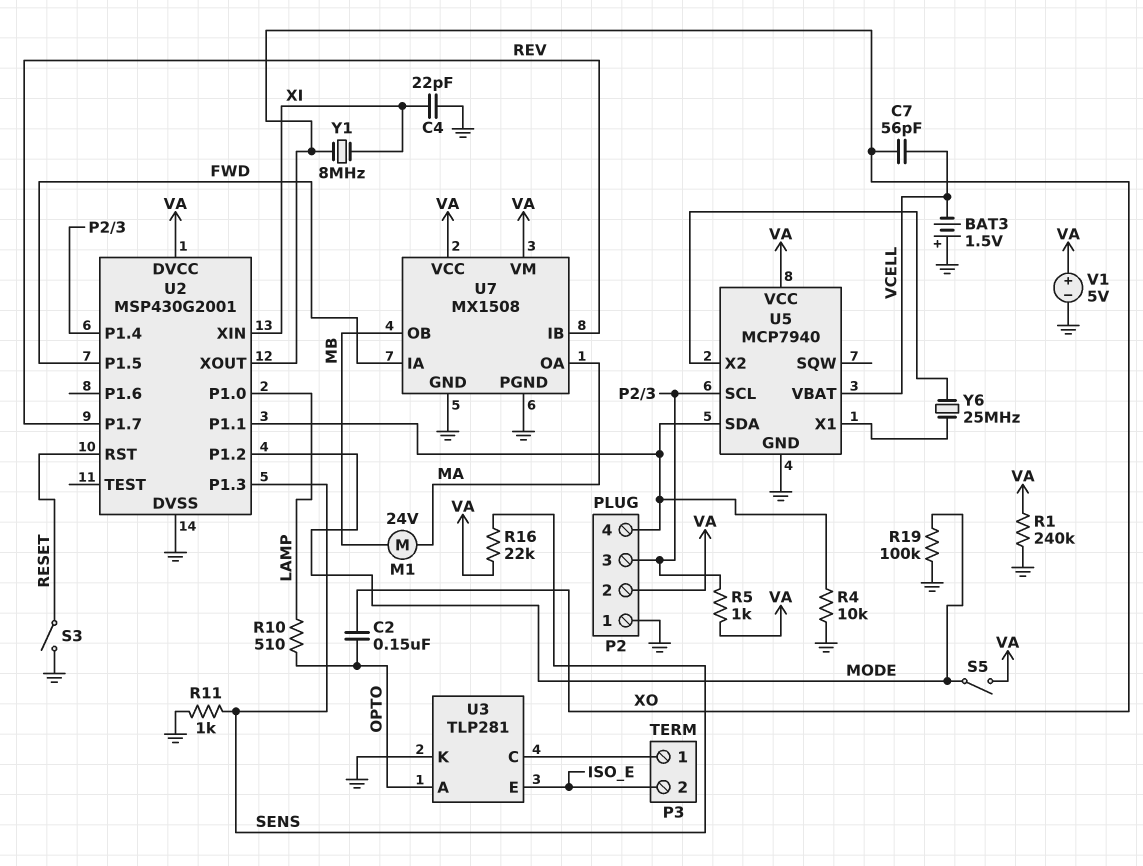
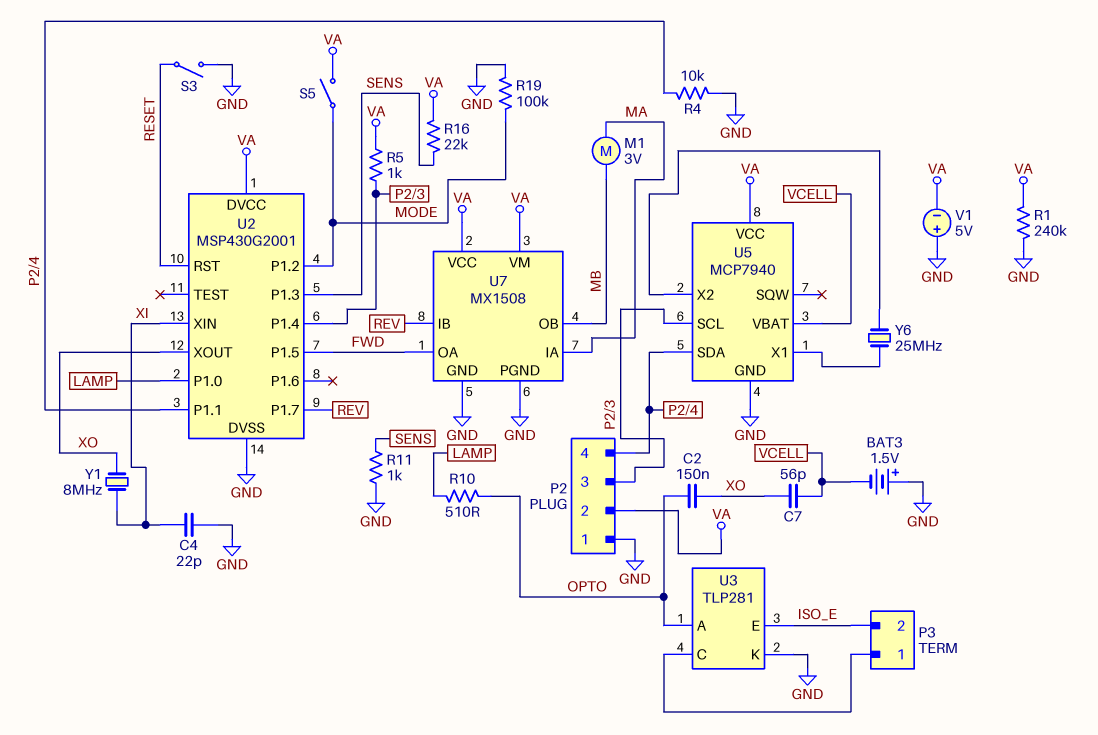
M1: motor 24V (MA, MB) -> motor 3V (MA, MB)
U7 pin IA: FWD -> MA
U7 pin OA: MA -> FWD
V1: 5V (plus VA, minus GND) -> 5V (plus GND, minus VA)

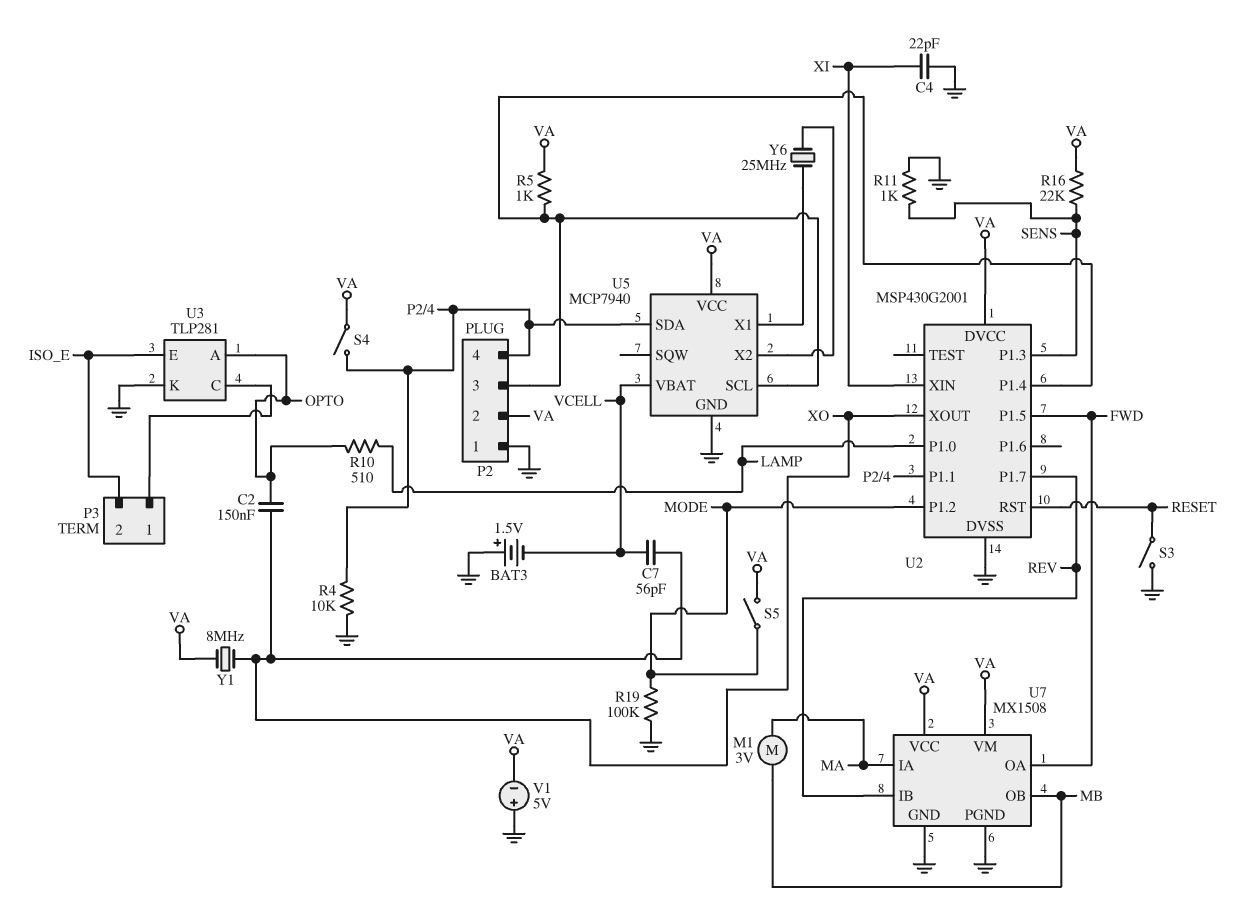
R1: 240k (GND, VA) -> none
S4: none -> switch (P2/4, VA)
Y1: 8MHz (XI, XO) -> 8MHz (VA, XO)

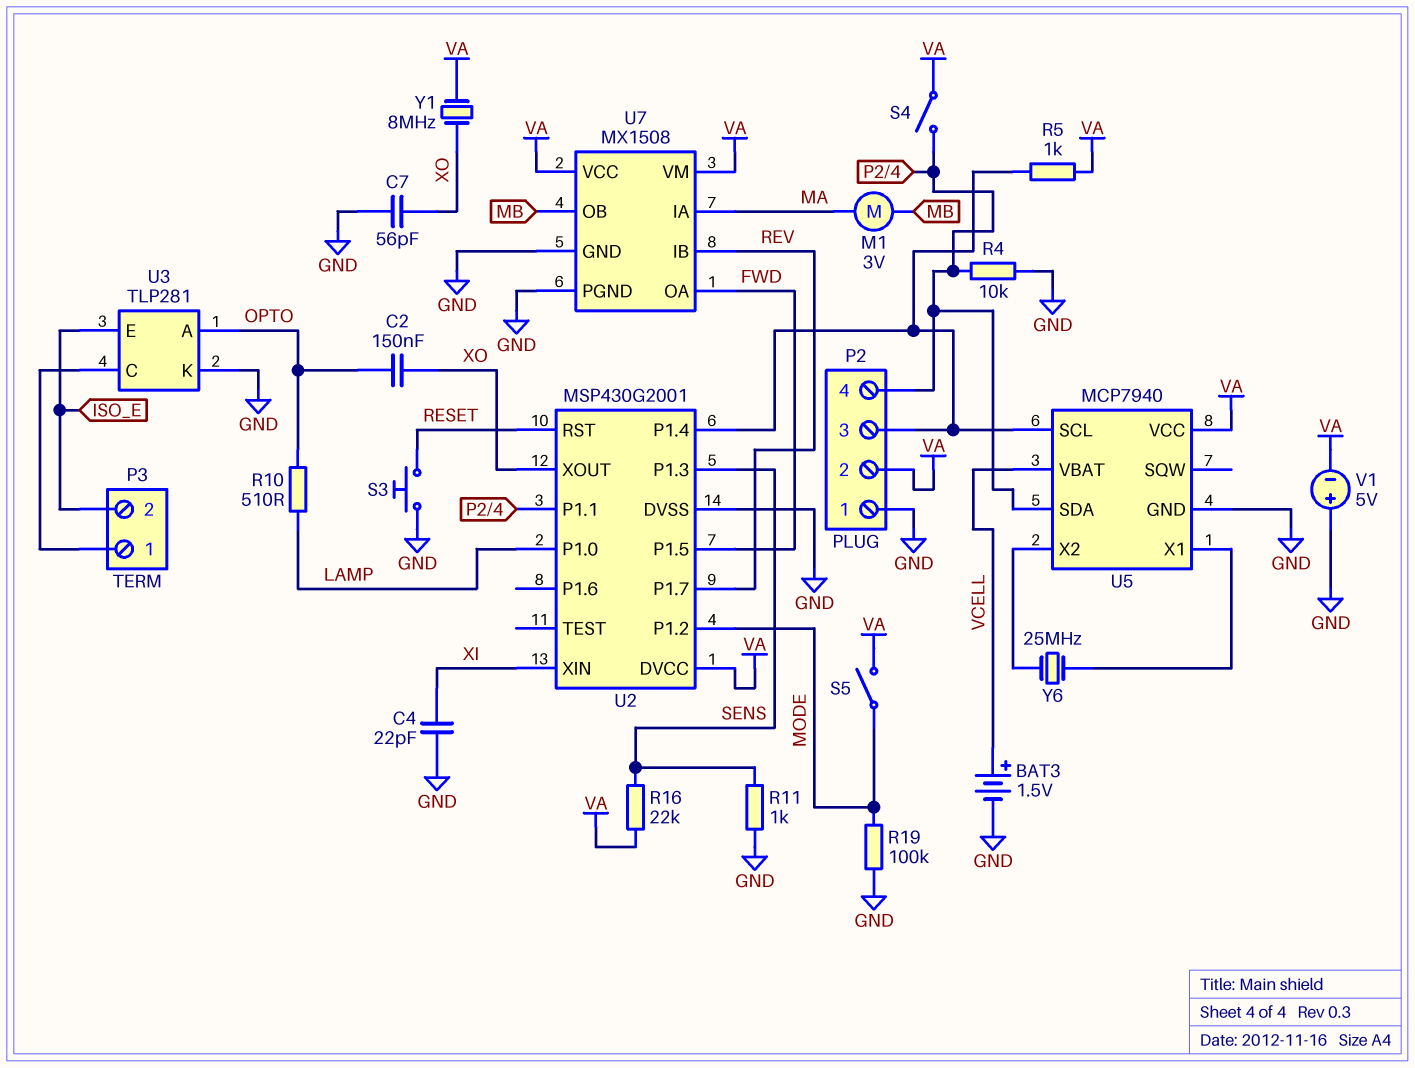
BAT3: 1.5V (plus GND, minus VCELL) -> 1.5V (plus VCELL, minus GND)
C7: 56pF (VCELL, XO) -> 56pF (GND, XO)
S3: switch (GND, RESET) -> button (GND, RESET)

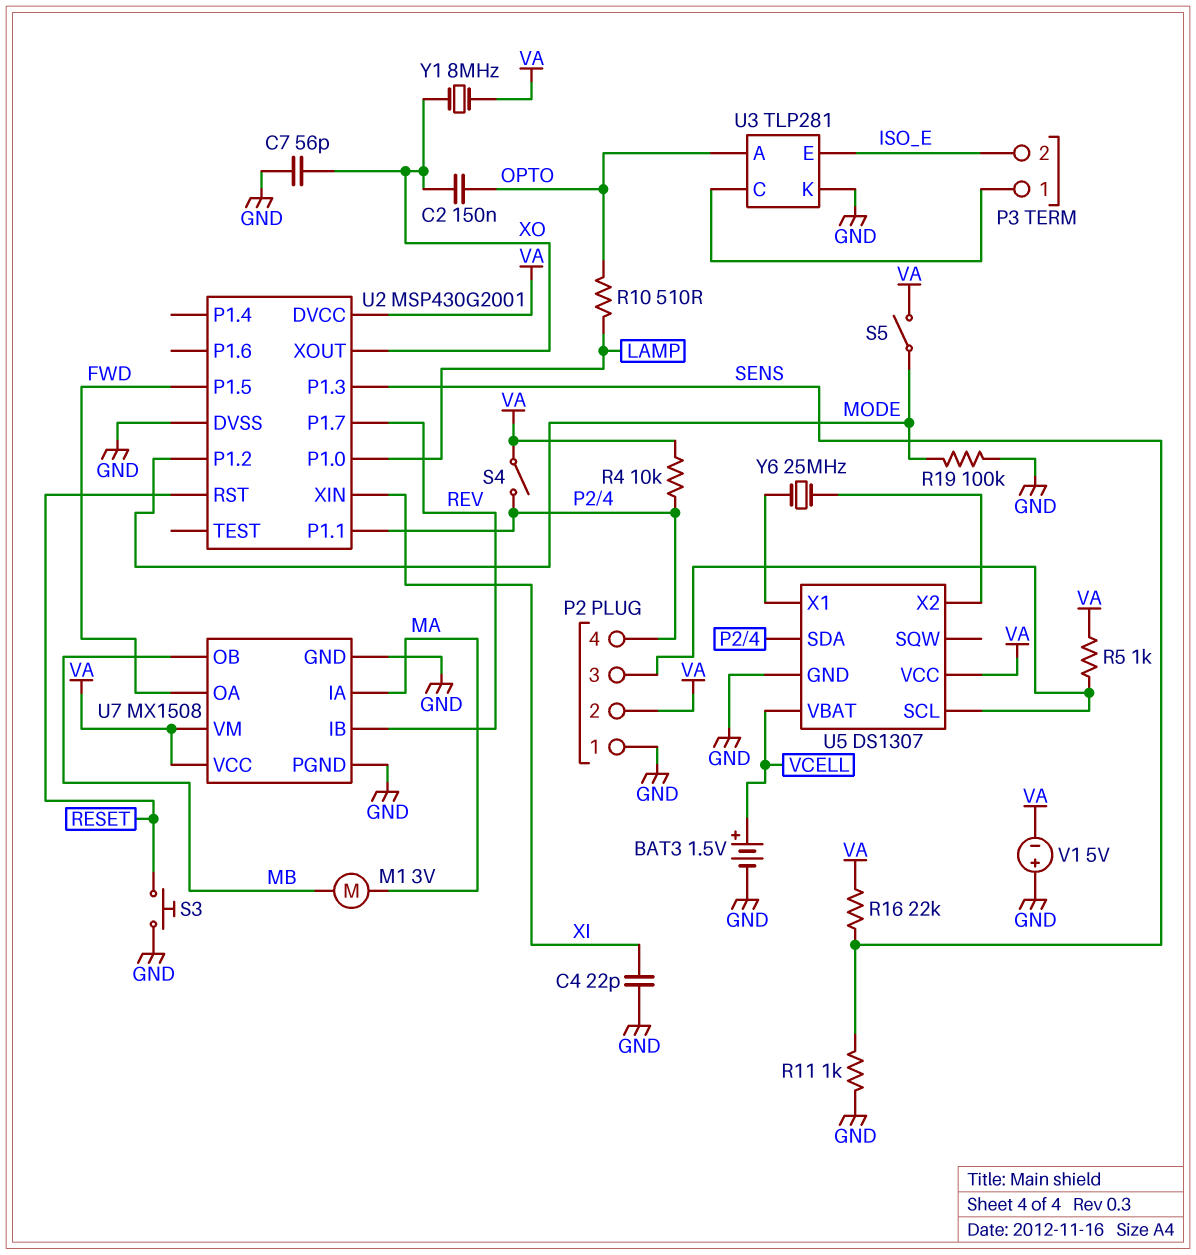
R4: 10k (GND, P2/4) -> 10k (P2/4, VA)
U2 pin P1.4: P2/3 -> none
U5: MCP7940 -> DS1307

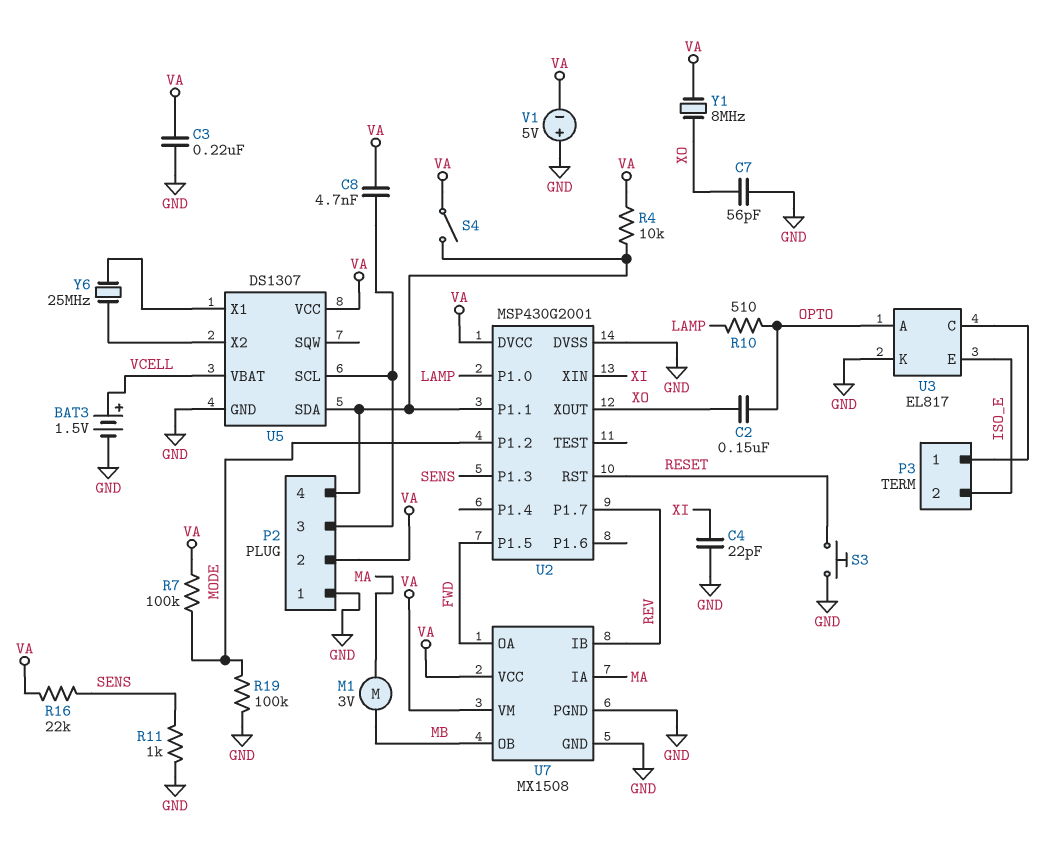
C3: none -> 220nF (GND, VA)
C8: none -> 4.7nF (P2/3, VA)
R5: 1k (P2/3, VA) -> none
R7: none -> 100k (MODE, VA)
S5: switch (MODE, VA) -> none
U3: TLP281 -> EL817

